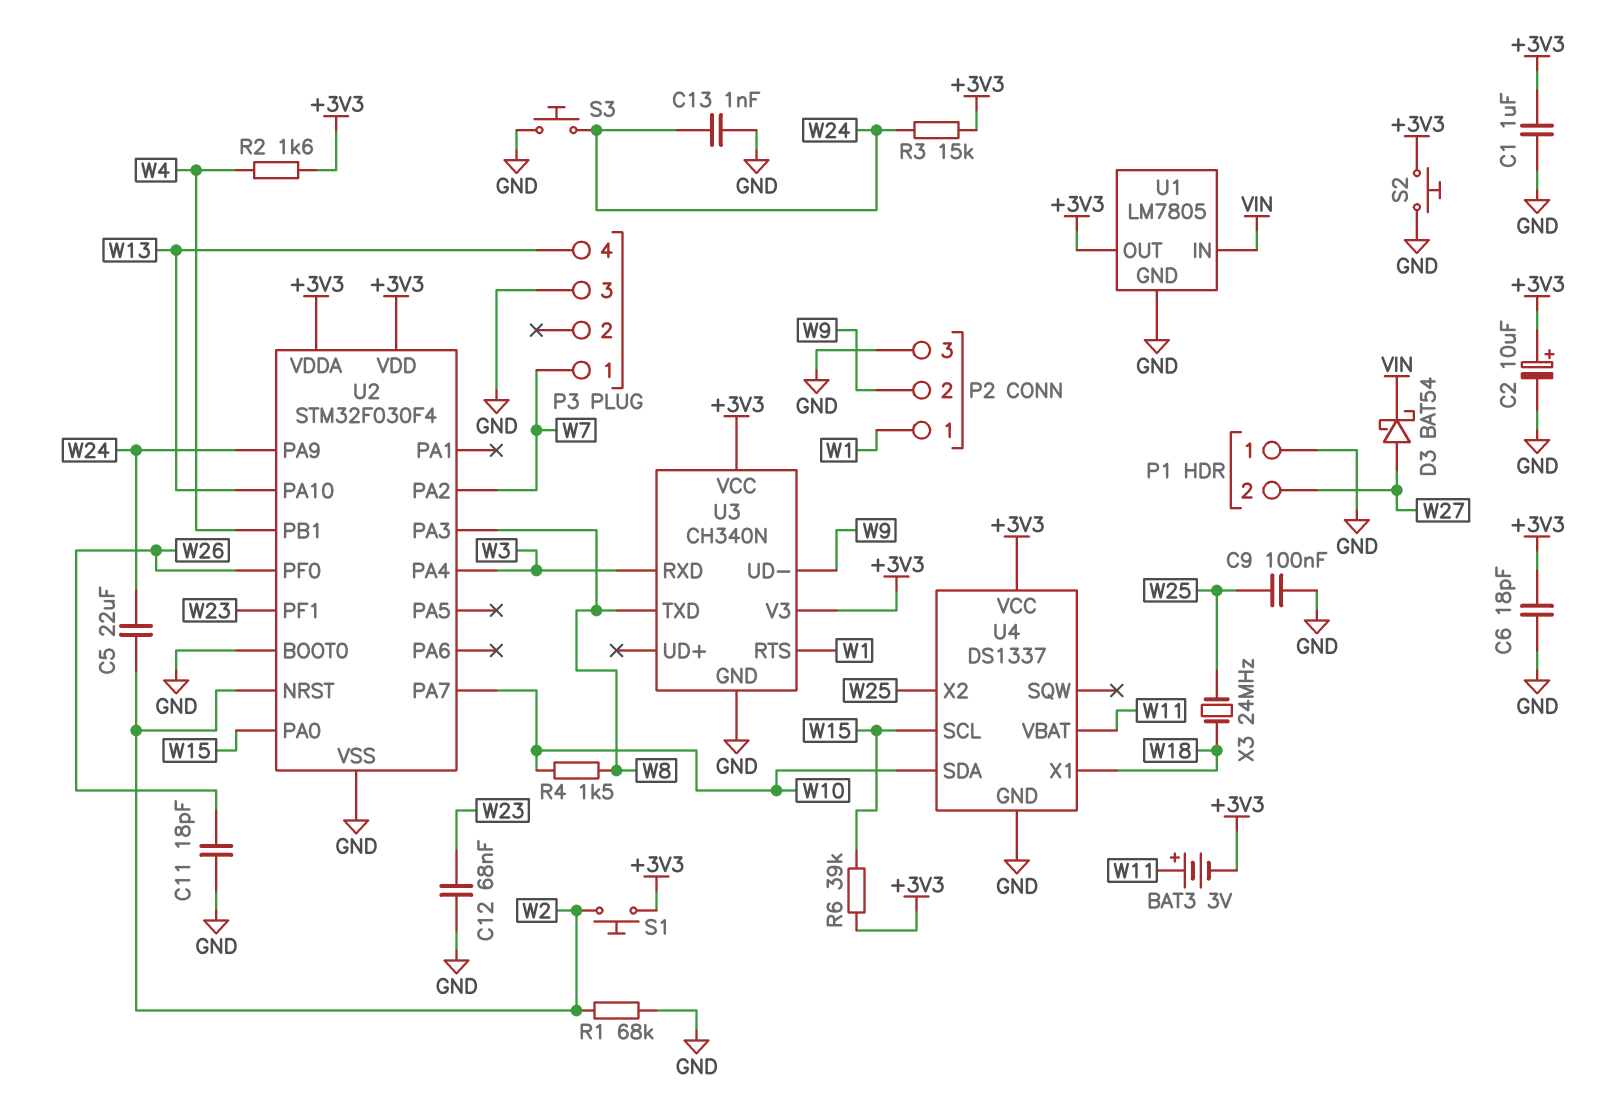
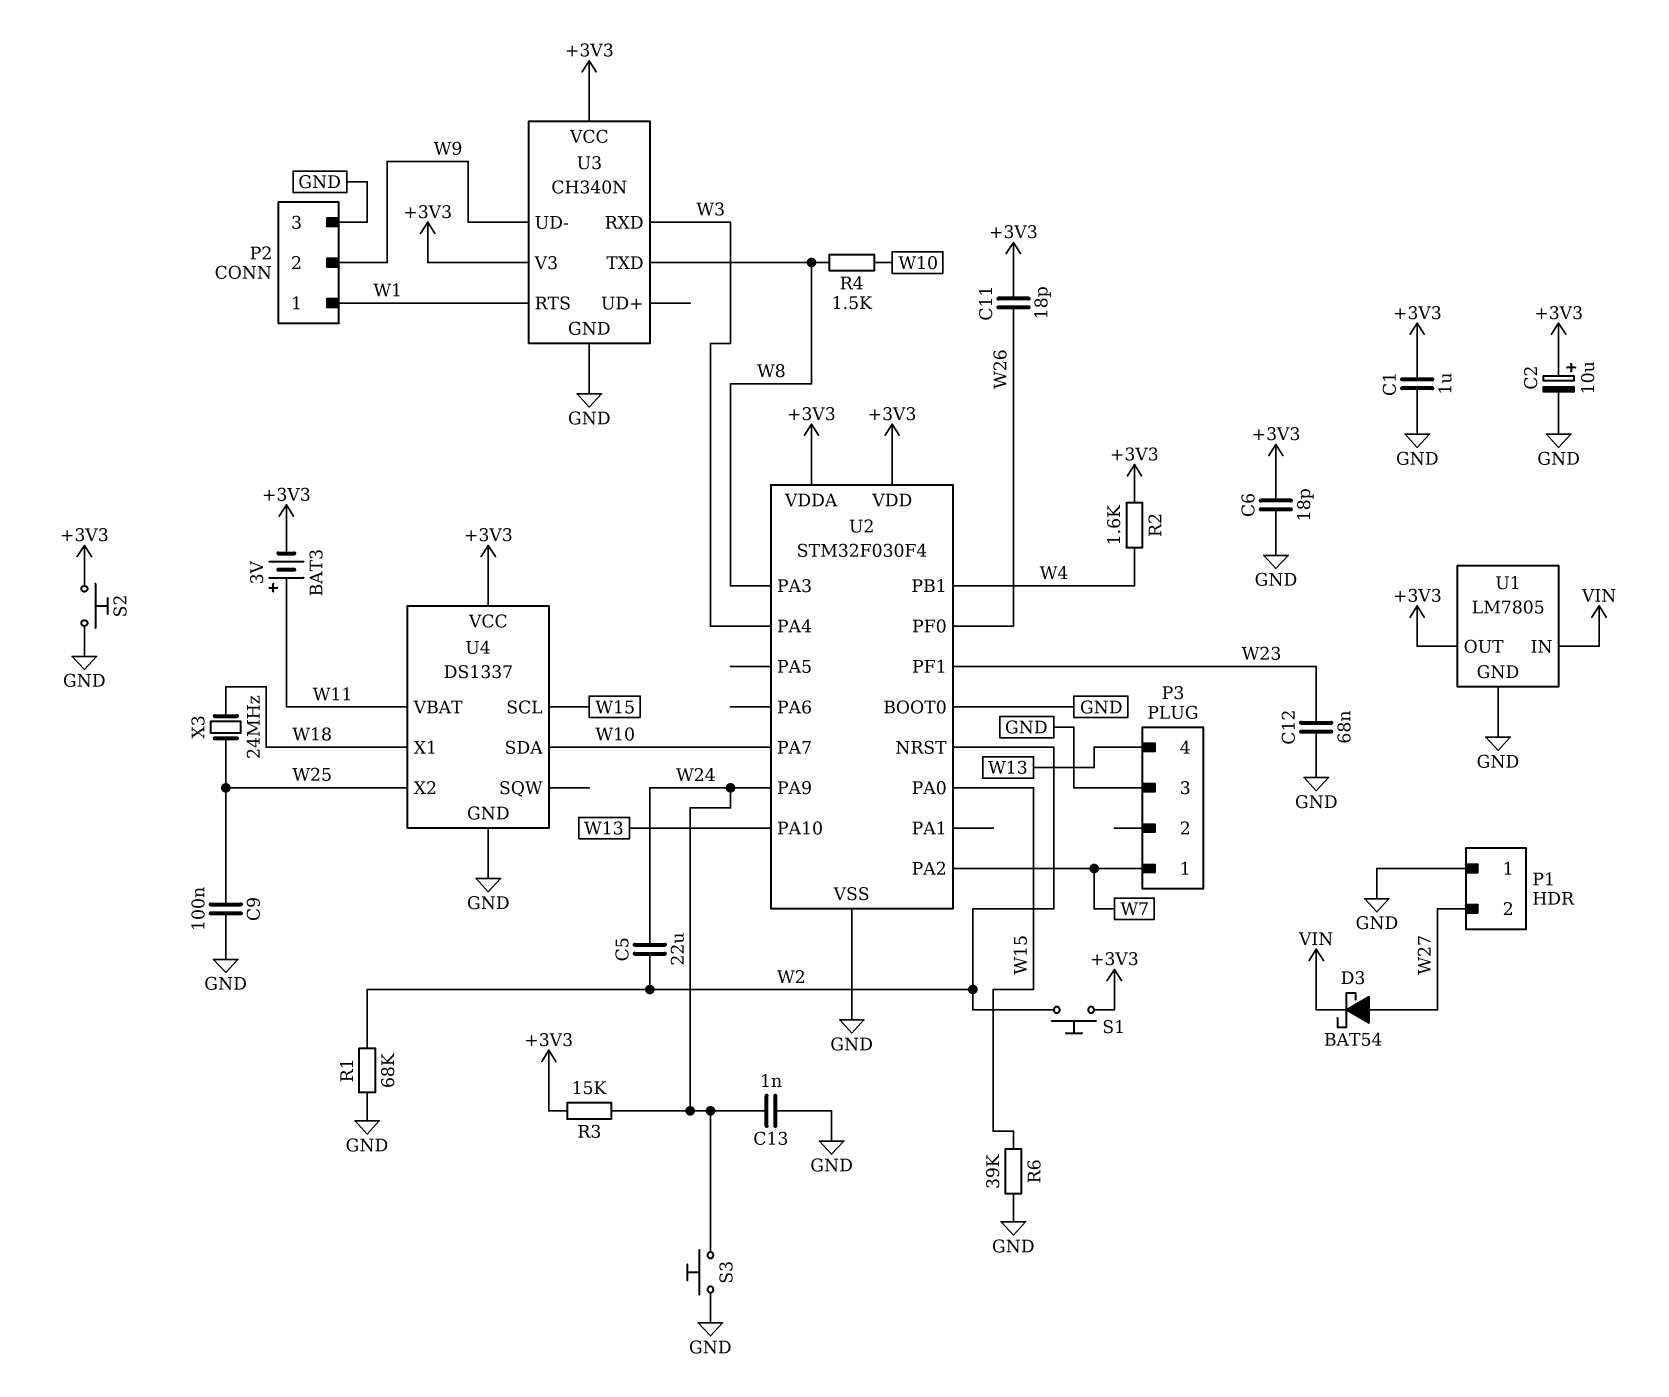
C11: 18pF (GND, W26) -> 18pF (+3V3, W26)
R6: 39k (+3V3, W15) -> 39k (GND, W15)

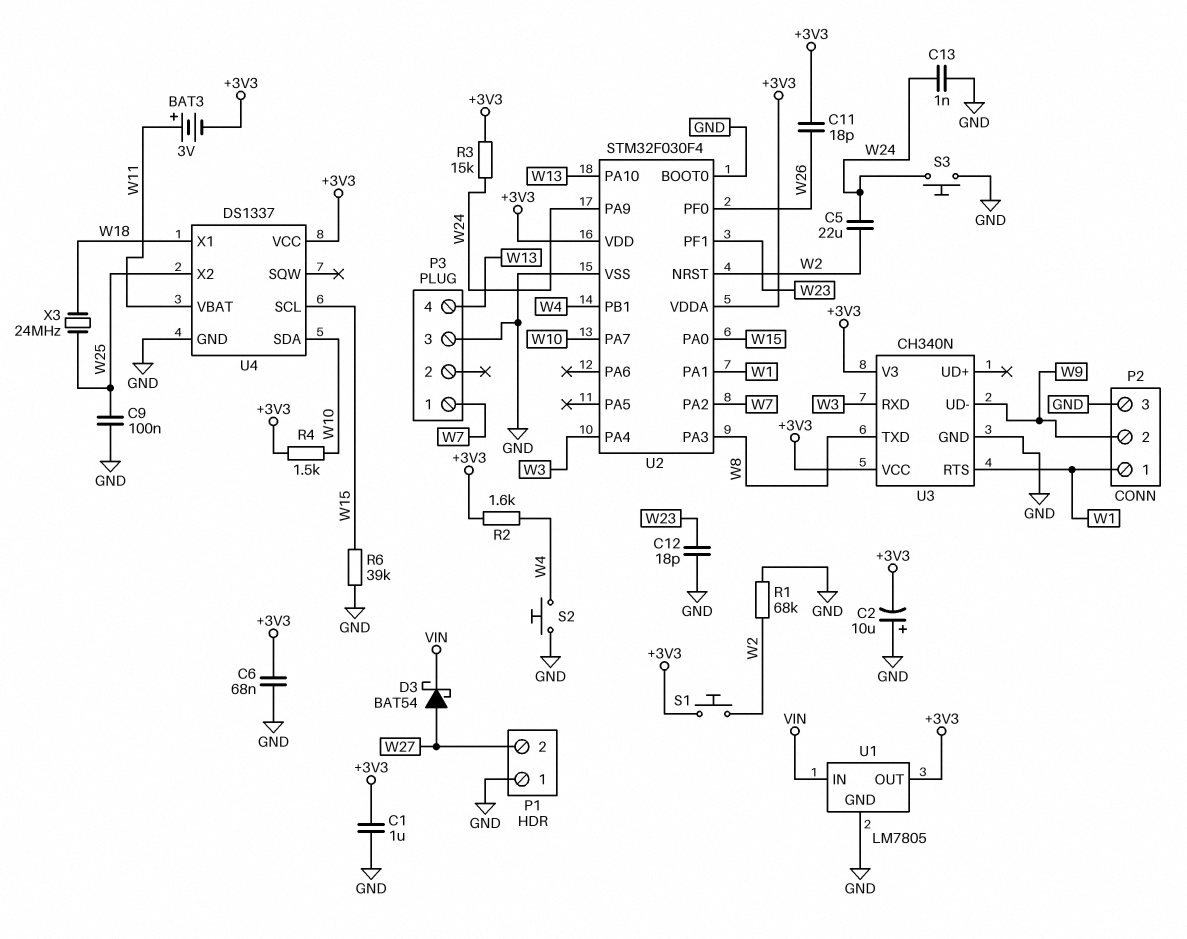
C2: 10uF (plus +3V3, minus GND) -> 10uF (plus GND, minus +3V3)
C6: 18pF (+3V3, GND) -> 68nF (+3V3, GND)
C12: 68nF (GND, W23) -> 18pF (GND, W23)
R4: 1.5k (W8, W10) -> 1.5k (+3V3, W10)
S2: button (+3V3, GND) -> button (GND, W4)
U2 pin PA1: none -> W1

